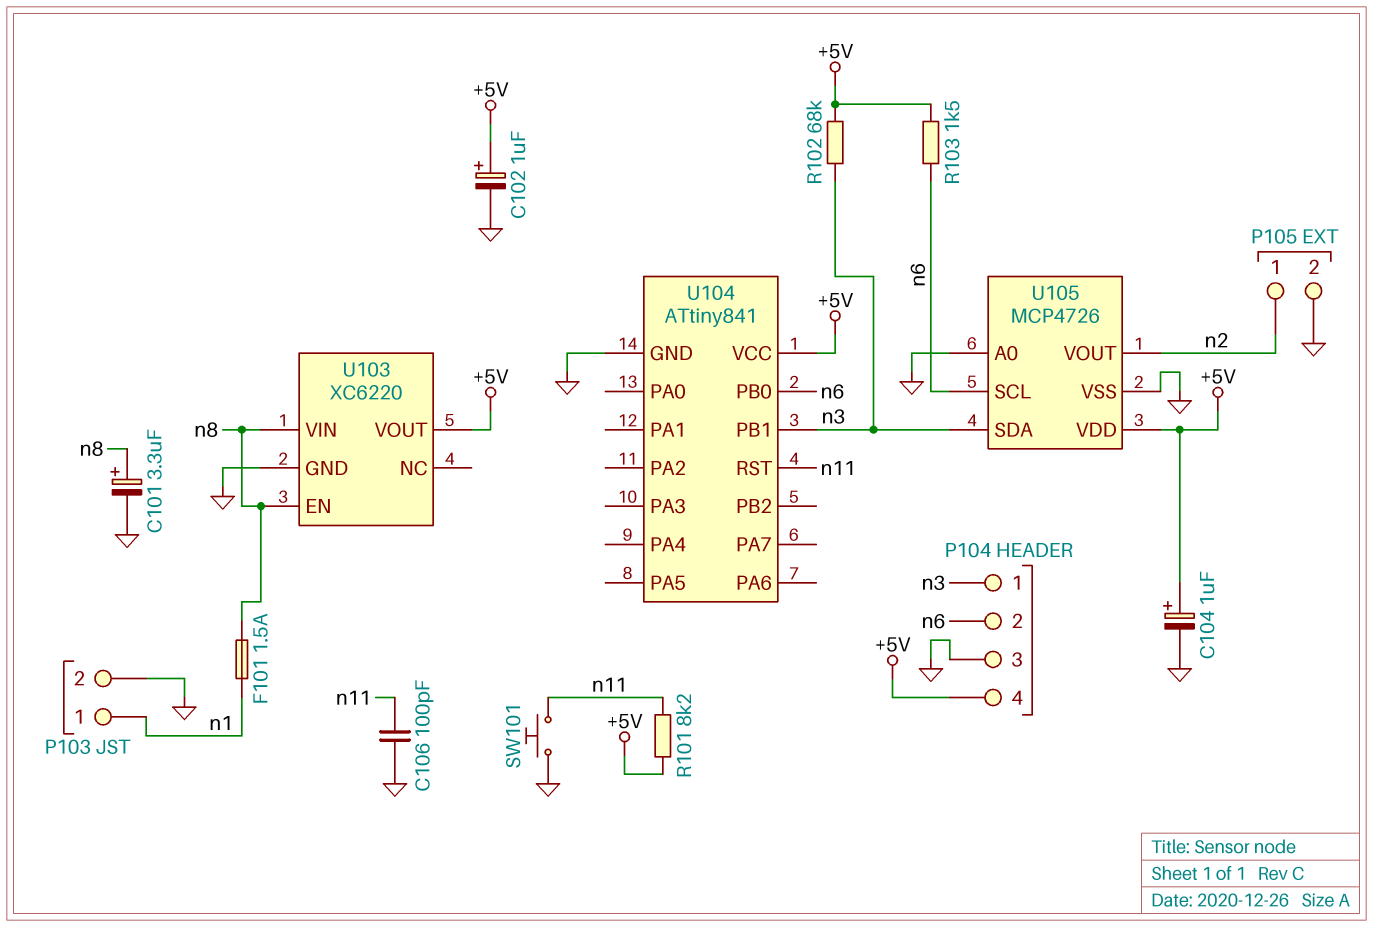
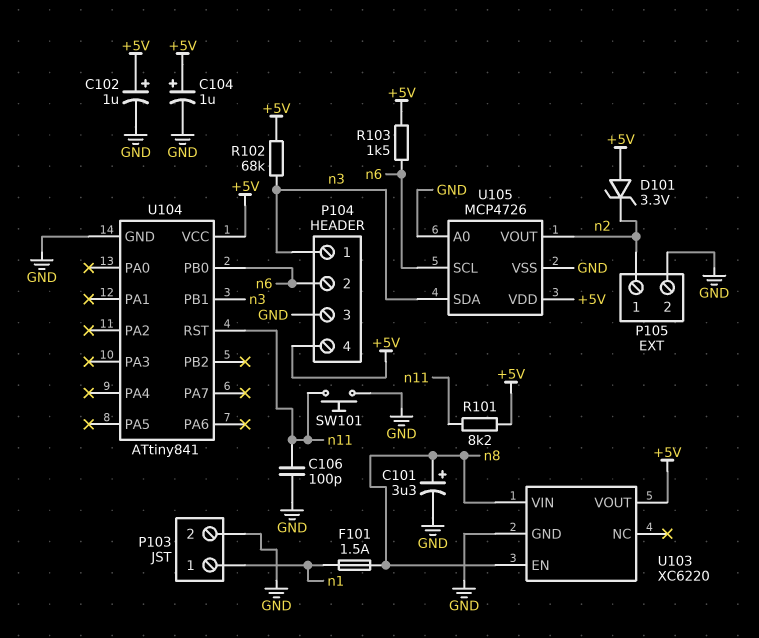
D101: none -> zener 3.3V (A +5V, K n2)

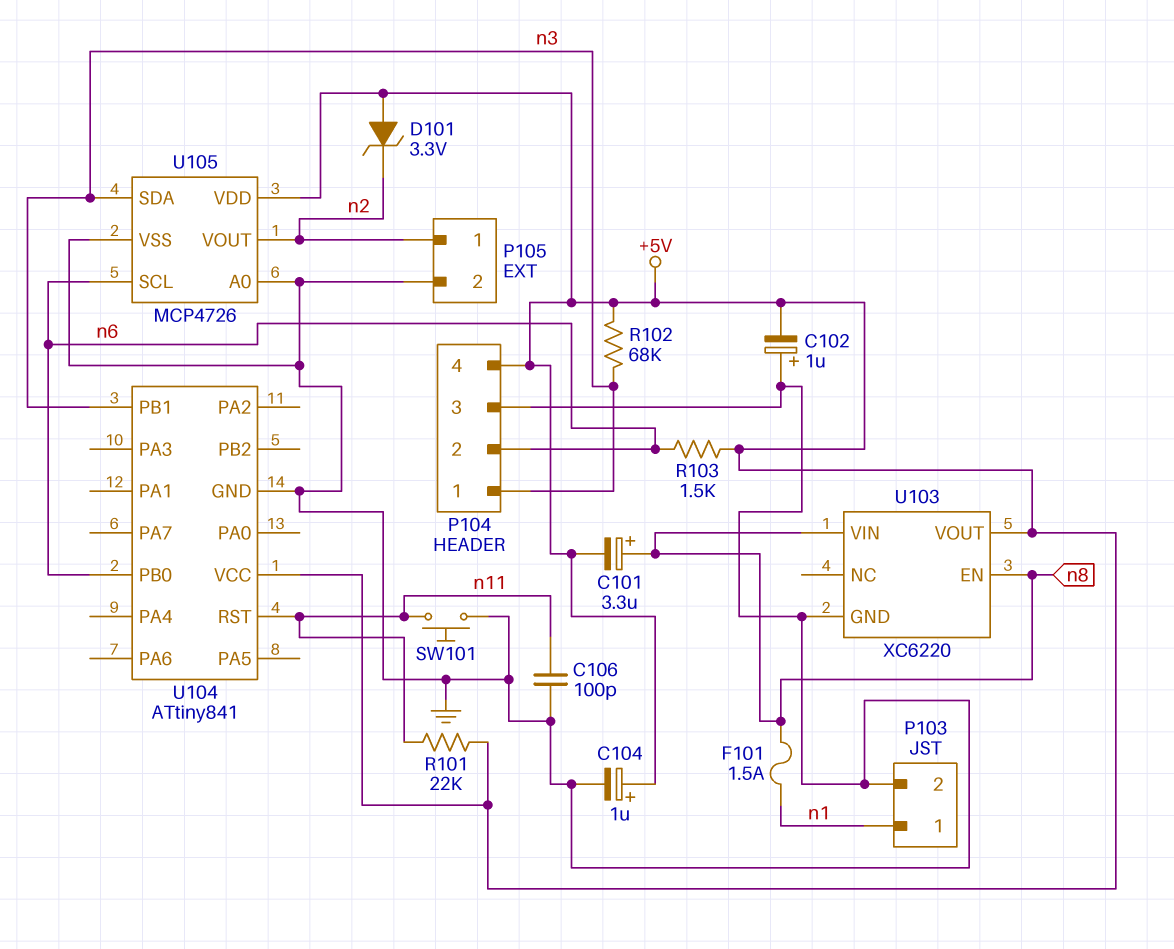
C101: 3.3uF (plus n8, minus GND) -> 3.3uF (plus n8, minus +5V)
C102: 1uF (plus +5V, minus GND) -> 1uF (plus GND, minus +5V)
R101: 8.2k (+5V, n11) -> 22k (+5V, n11)

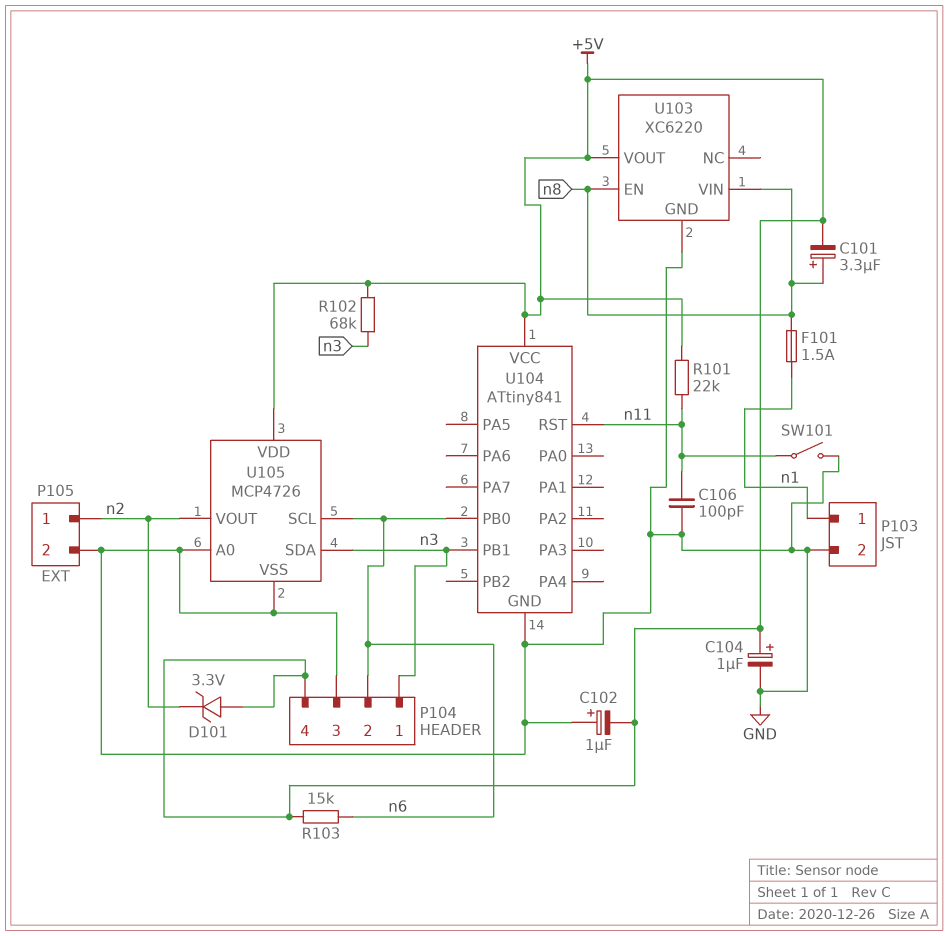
R103: 1.5k (+5V, n6) -> 15k (+5V, n6)
SW101: button (GND, n11) -> switch (GND, n11)

